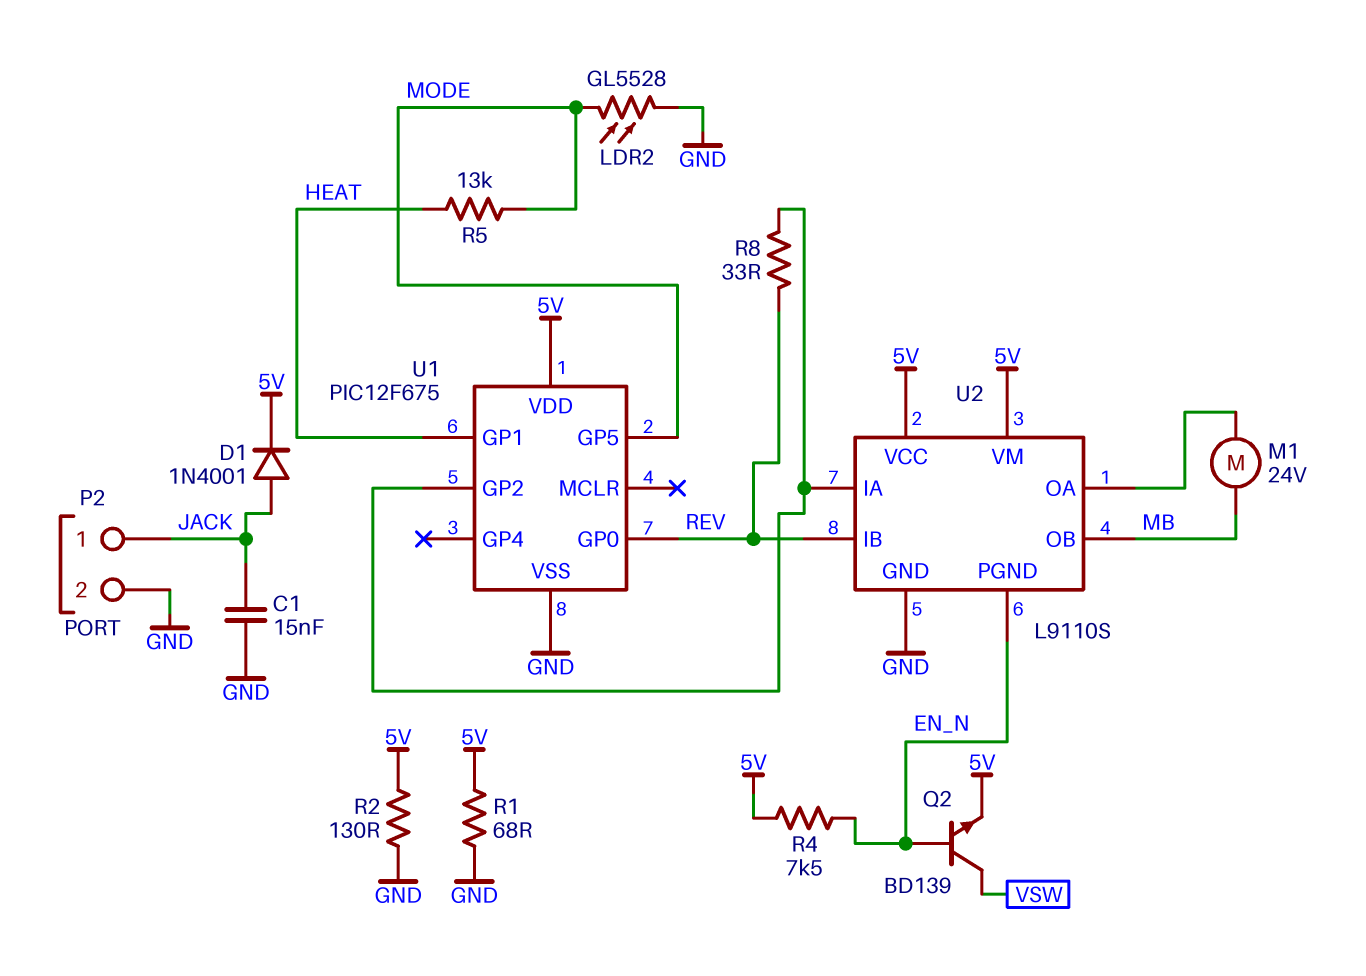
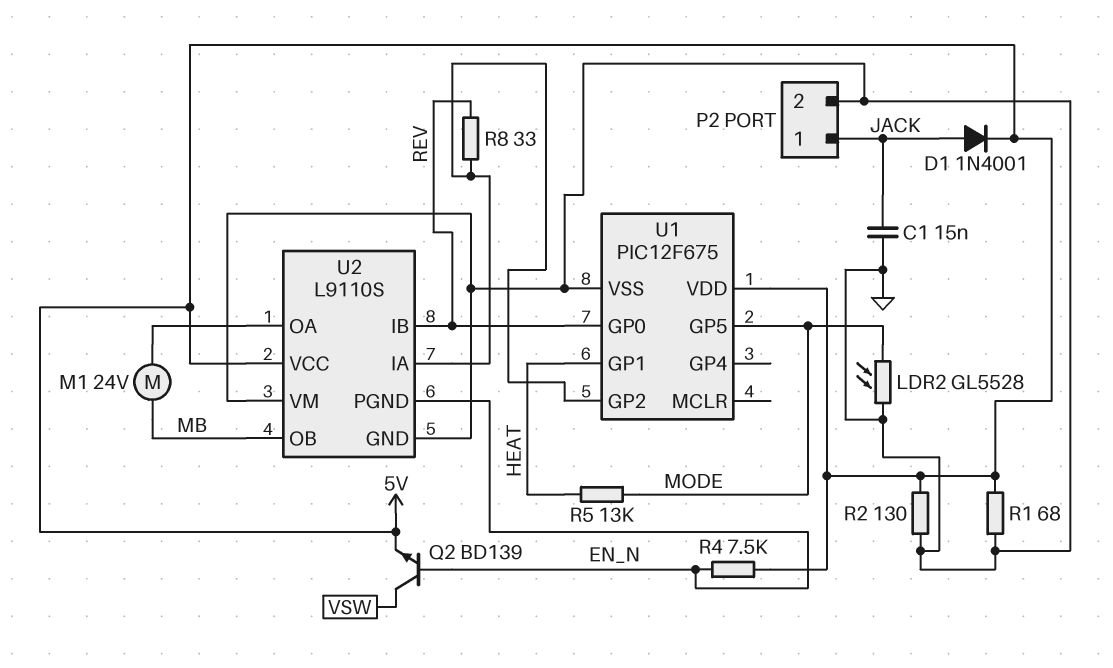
U2 pin VM: 5V -> GND

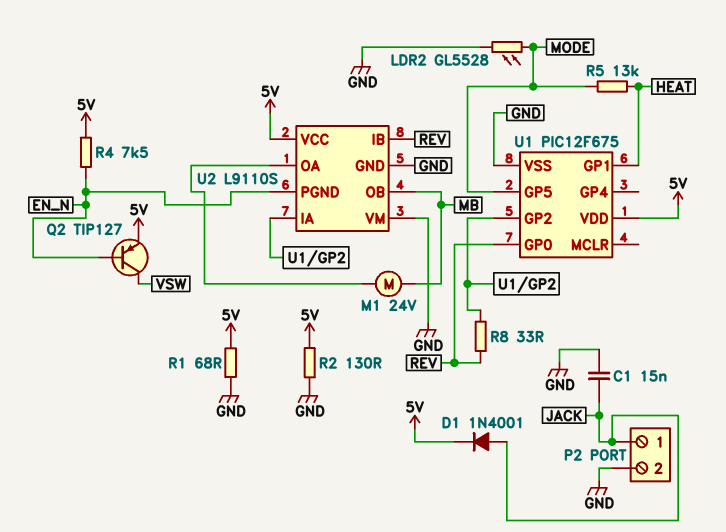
Q2: NPN BD139 (B EN_N, C VSW, E 5V) -> PNP TIP127 (B EN_N, C VSW, E 5V)

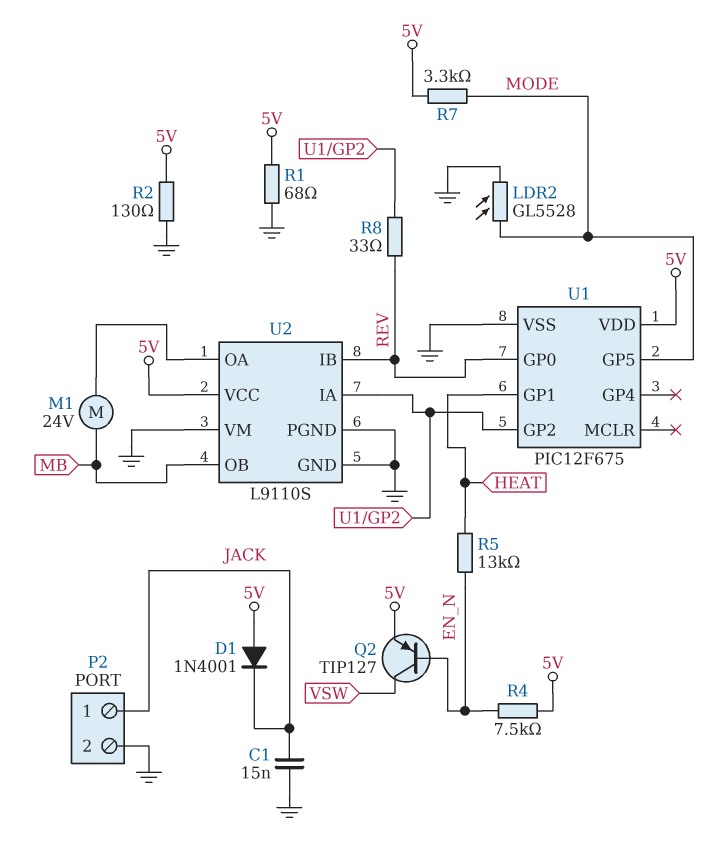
D1: diode 1N4001 (A JACK, K 5V) -> diode 1N4001 (A 5V, K JACK)
R5: 13k (HEAT, MODE) -> 13k (EN_N, HEAT)
R7: none -> 3.3k (5V, MODE)
U2 pin PGND: EN_N -> GND

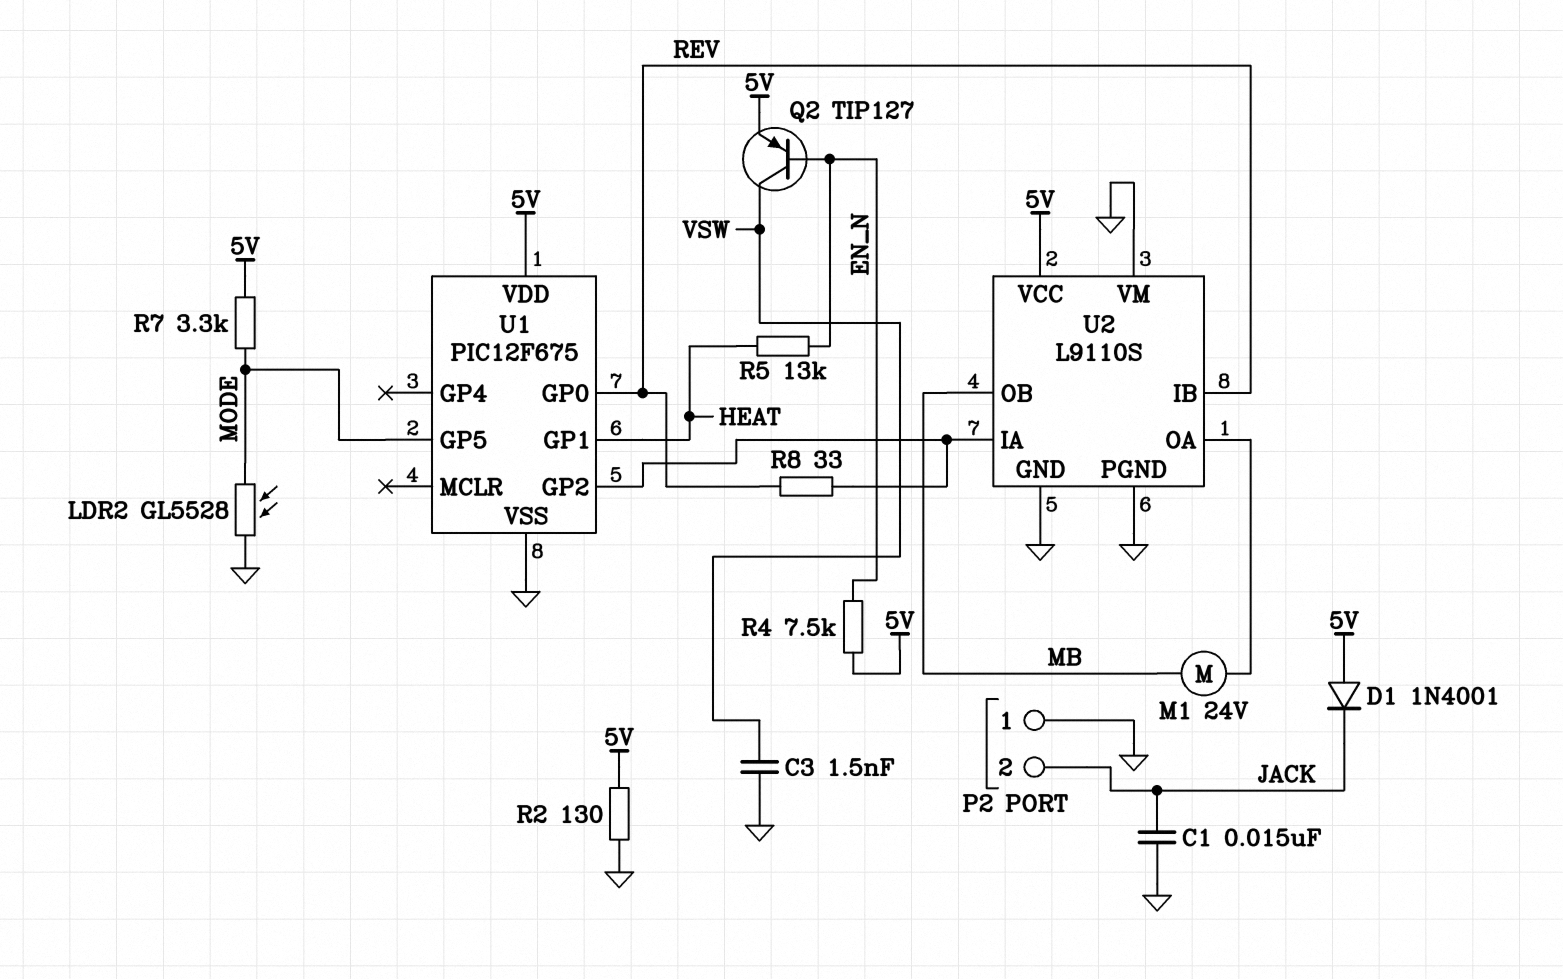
C3: none -> 1.5nF (GND, VSW)
P2 pin 1: JACK -> GND
P2 pin 2: GND -> JACK
R1: 68 (5V, GND) -> none

